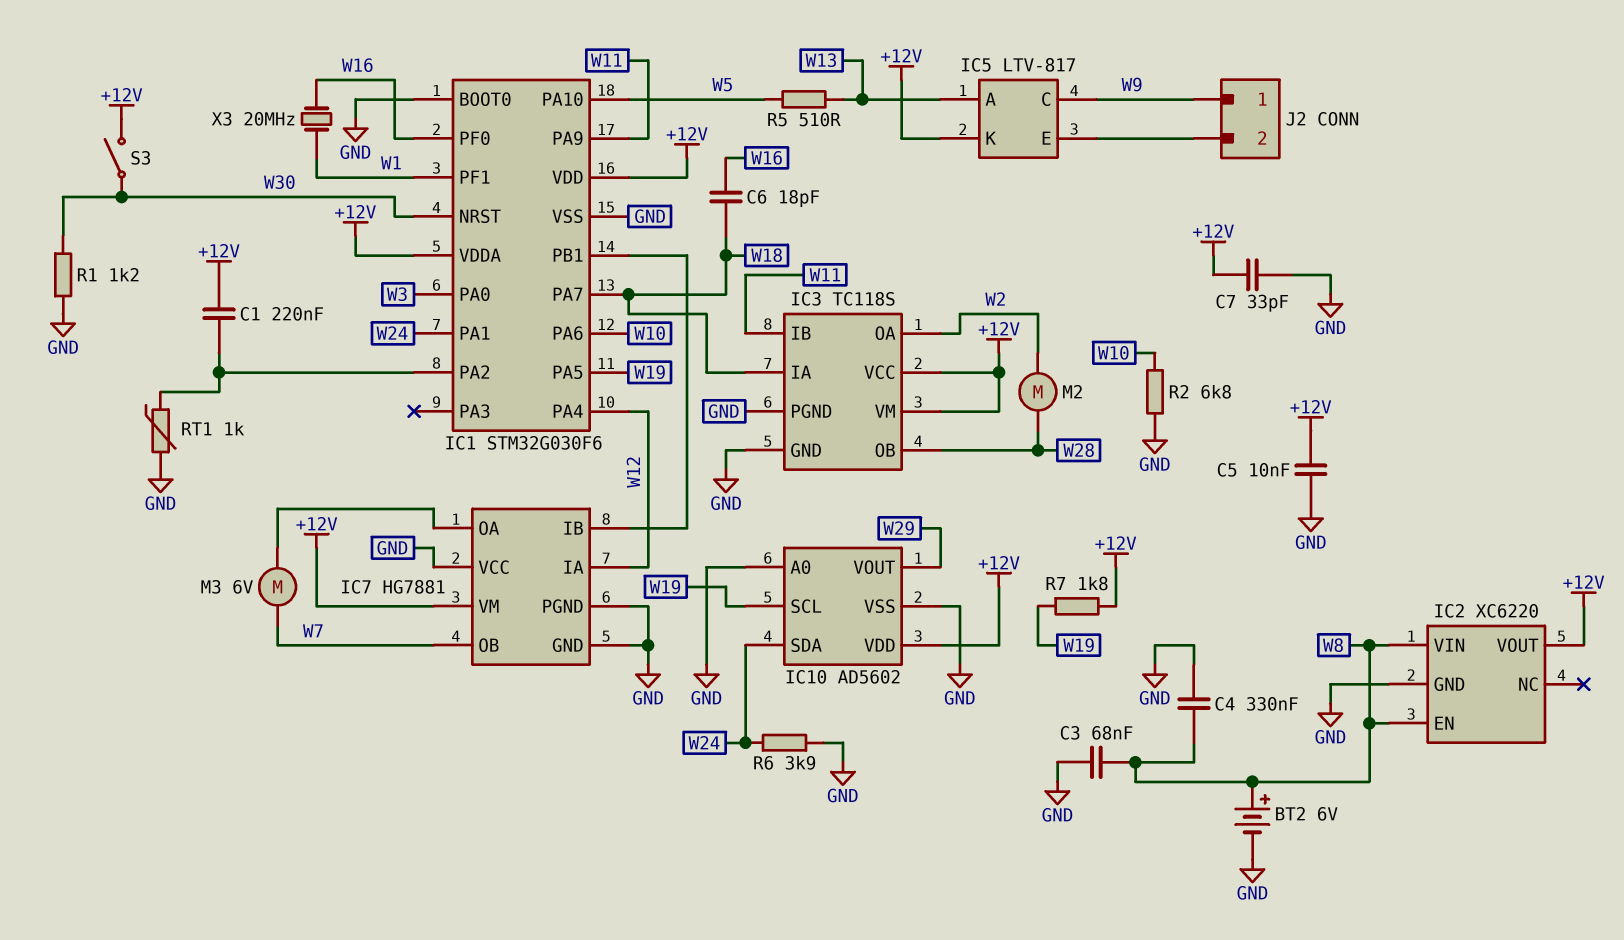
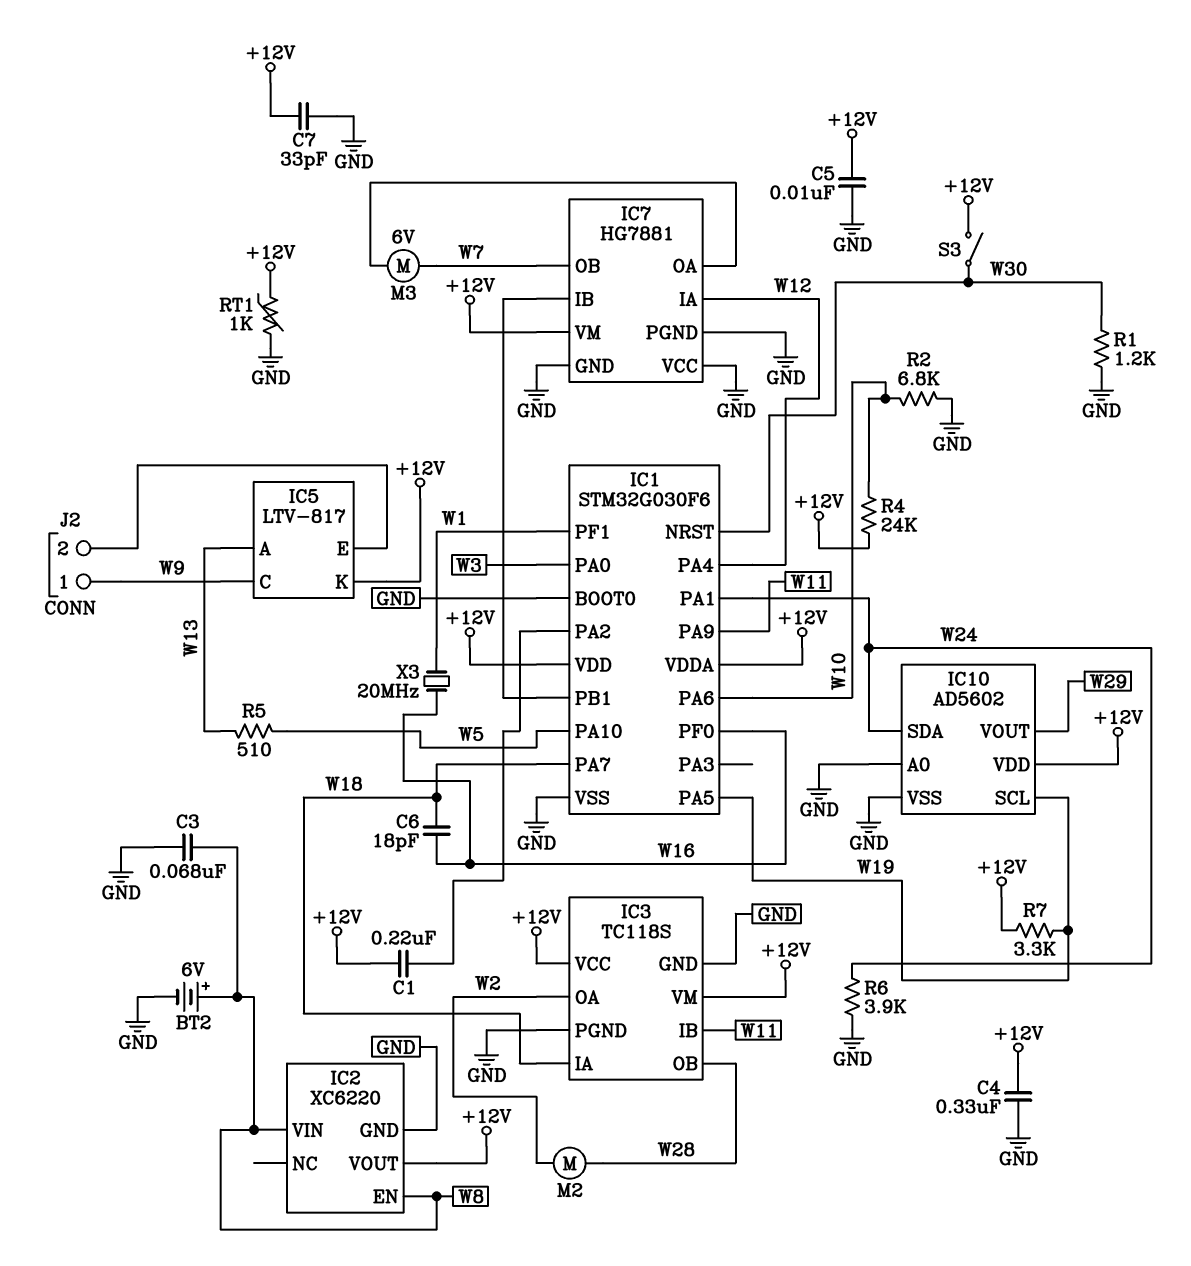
C4: 330nF (GND, W8) -> 330nF (+12V, GND)
R4: none -> 24k (+12V, W10)
R7: 1.8k (+12V, W19) -> 3.3k (+12V, W19)
RT1: 1k (GND, IC1/PA2) -> 1k (+12V, GND)

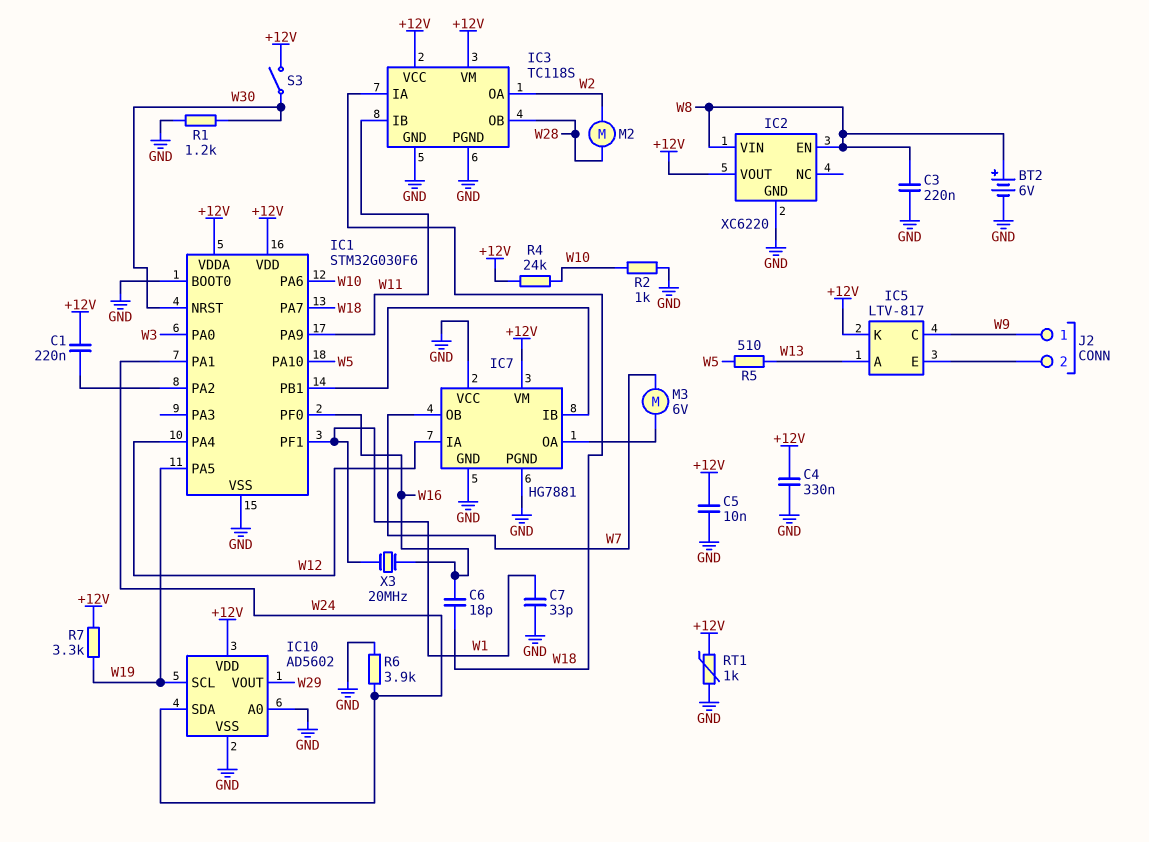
C3: 68nF (GND, W8) -> 220nF (GND, W8)
C7: 33pF (+12V, GND) -> 33pF (GND, W1)
R2: 6.8k (GND, W10) -> 1k (GND, W10)

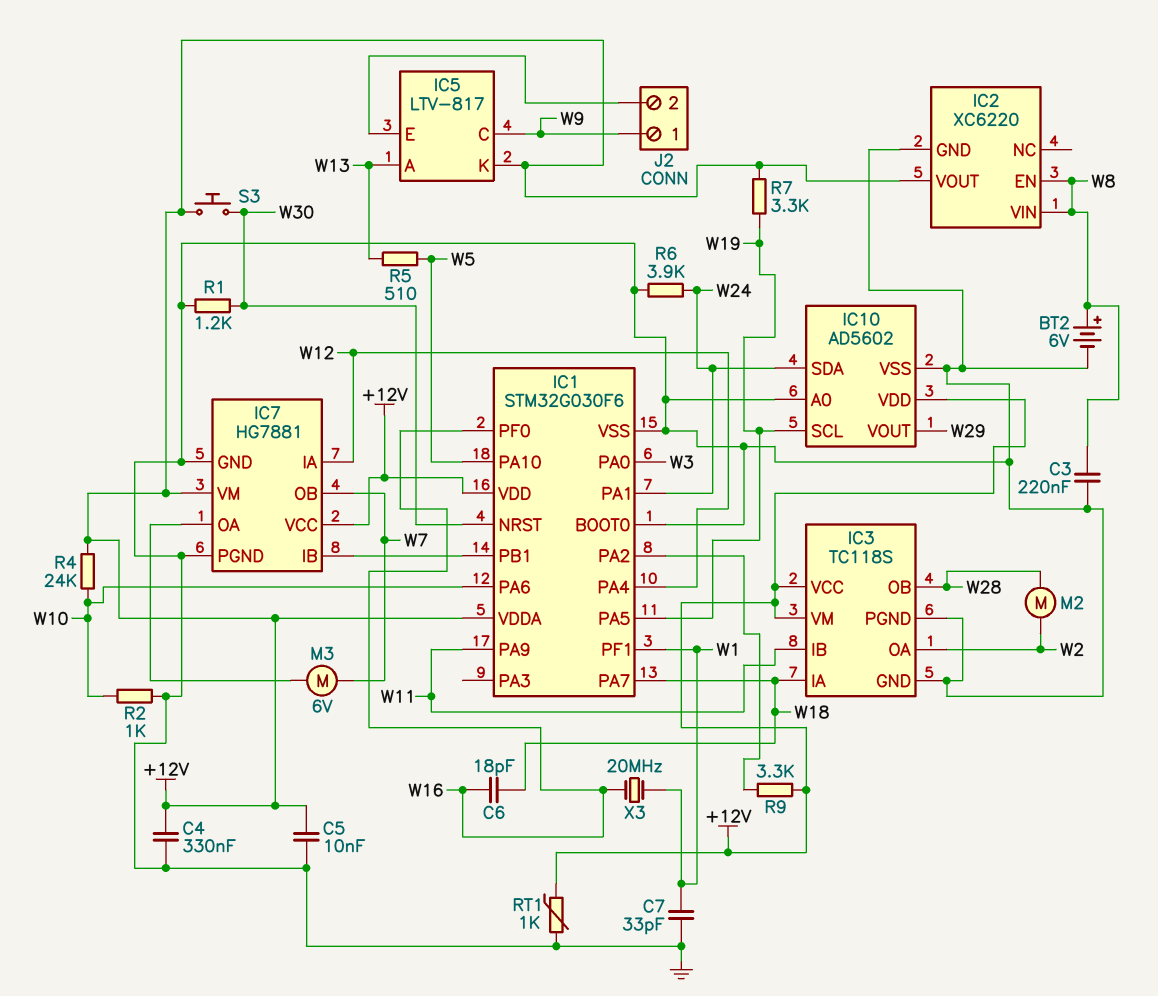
C1: 220nF (+12V, IC1/PA2) -> none
IC7 pin VCC: GND -> +12V
R9: none -> 3.3k (+12V, IC1/PA2)
S3: switch (+12V, W30) -> button (+12V, W30)

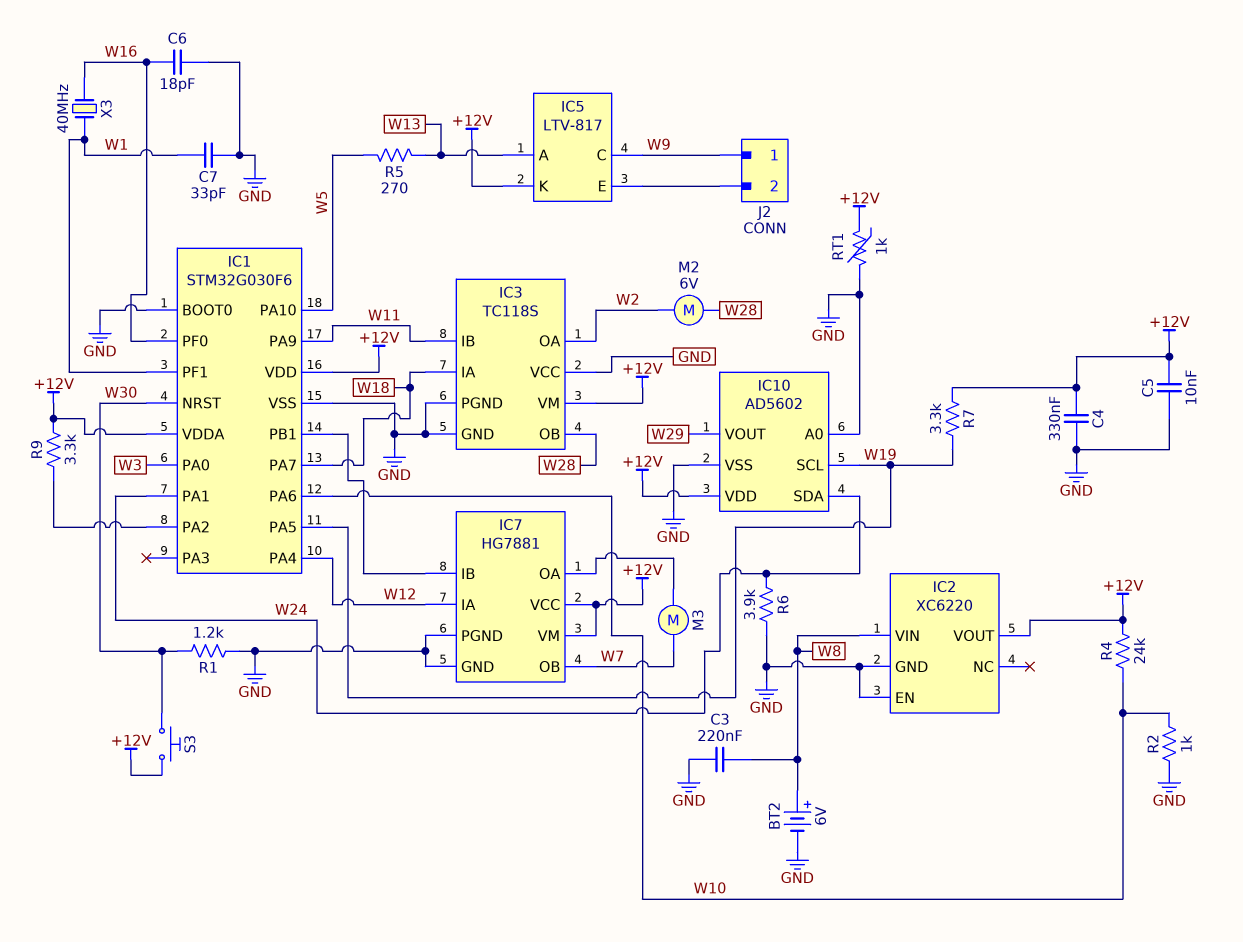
C6: 18pF (W16, W18) -> 18pF (GND, W16)
IC2 pin EN: W8 -> GND
IC3 pin VCC: +12V -> GND
M2: motor (W2, W28) -> motor 6V (W2, W28)
M3: motor 6V (IC7/OA, W7) -> motor (IC7/OA, W7)
R5: 510 (W5, W13) -> 270 (W5, W13)
X3: 20MHz (W1, W16) -> 40MHz (W1, W16)

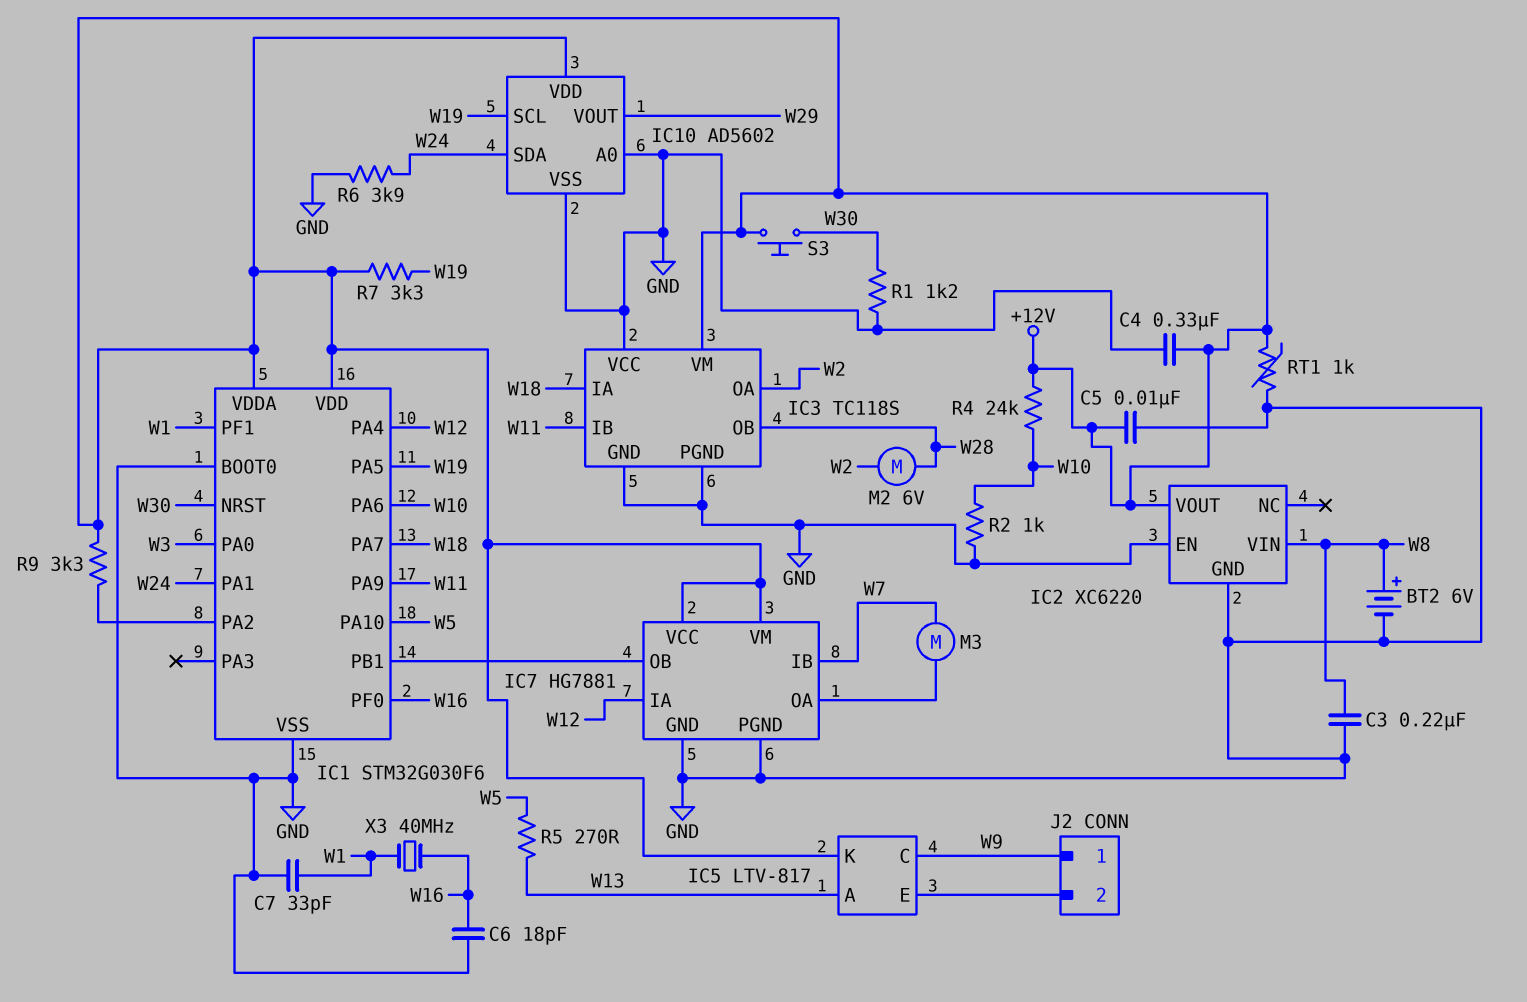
IC7 pin IB: IC1/PB1 -> W7
IC7 pin OB: W7 -> IC1/PB1

